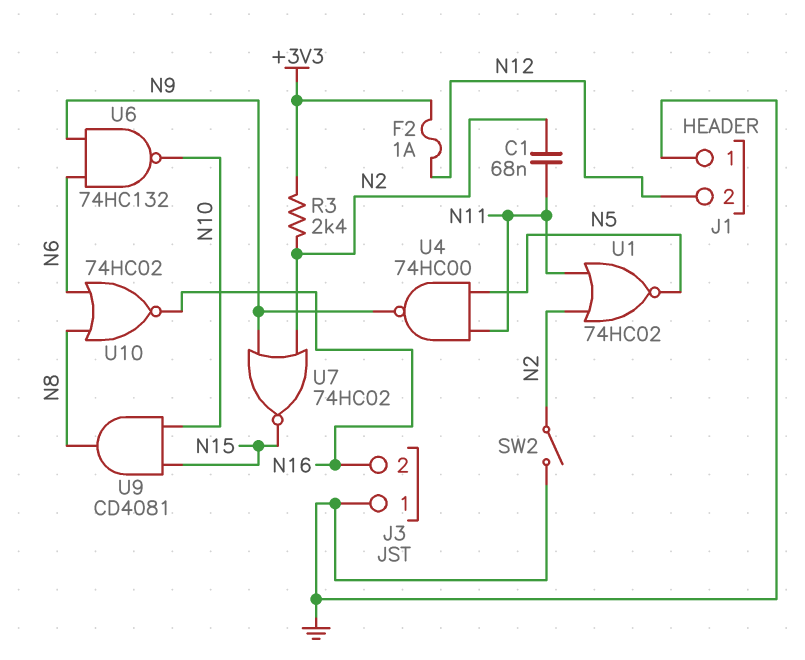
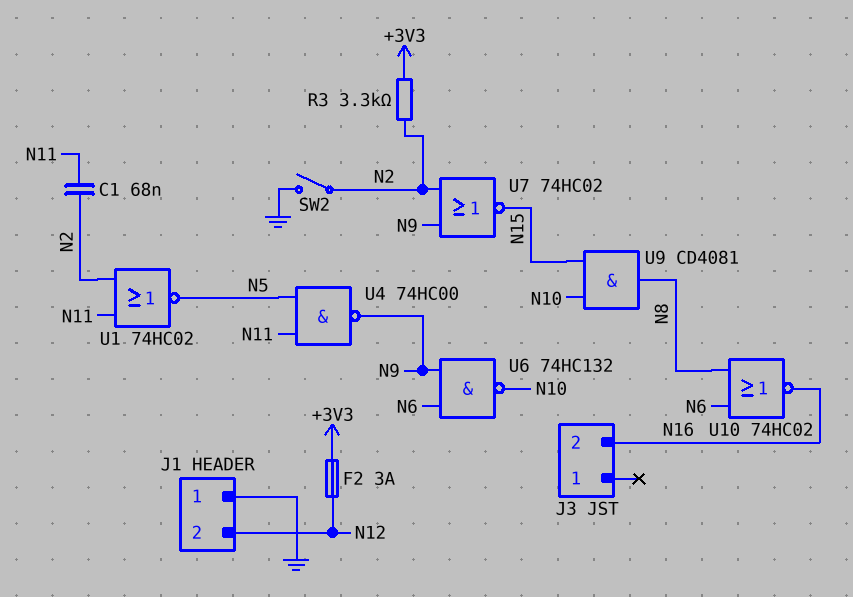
F2: 1A (+3V3, N12) -> 3A (+3V3, N12)
J3 pin 1: GND -> none
R3: 2.4k (+3V3, N2) -> 3.3k (+3V3, N2)

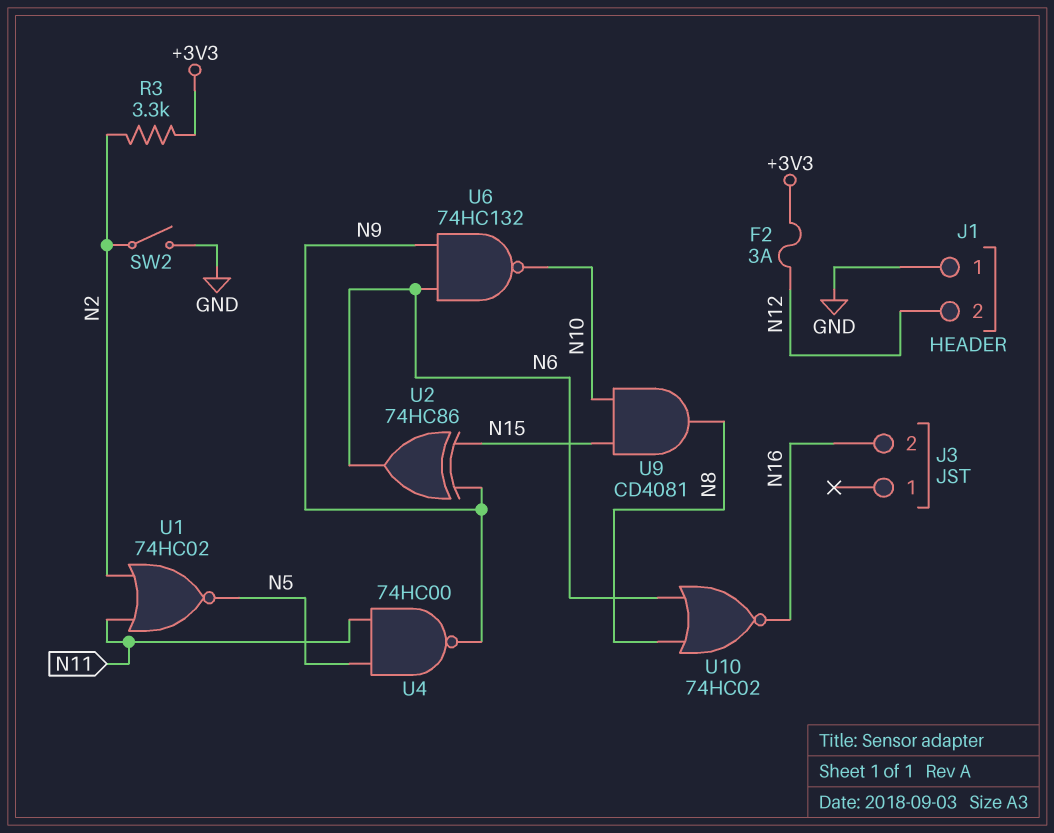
C1: 68nF (N2, N11) -> none
U2: none -> XOR 74HC86 (in N9, in N15, out N6)
U7: NOR 74HC02 (in N2, in N9, out N15) -> none

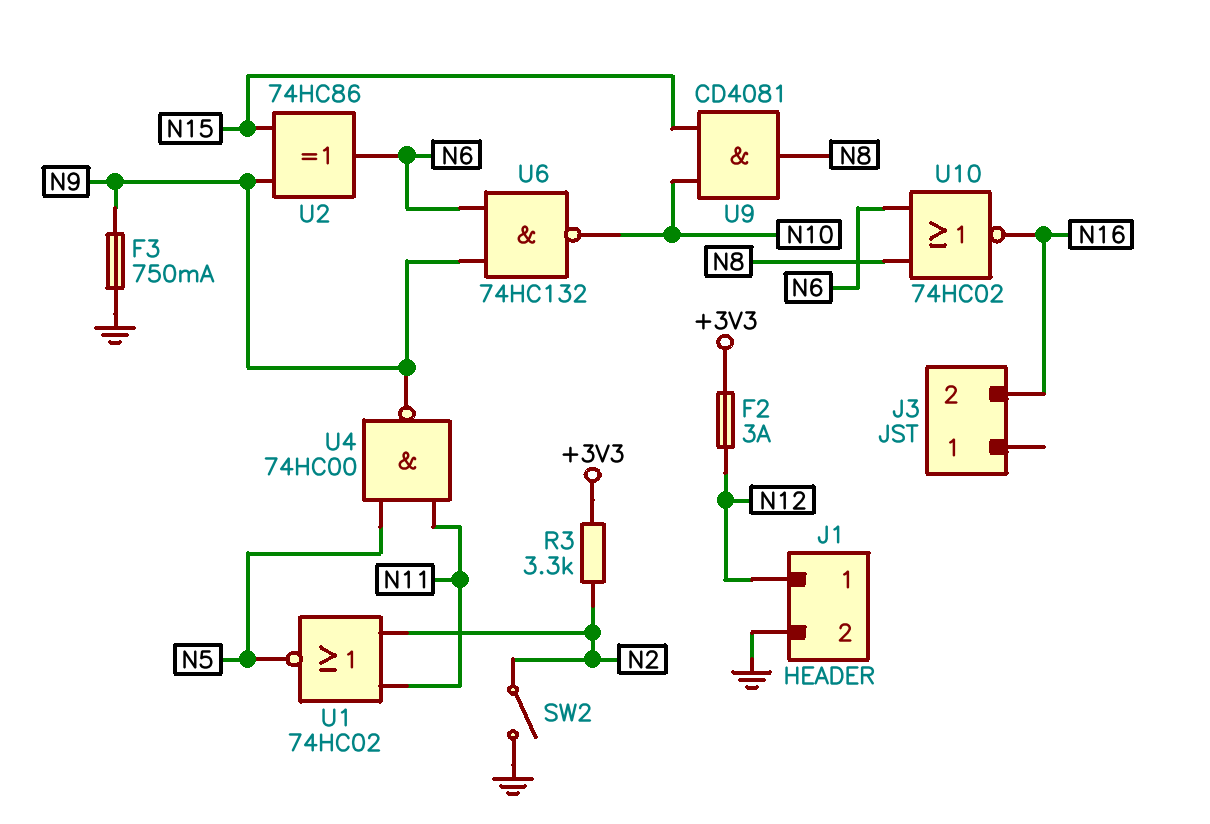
F3: none -> 750mA (GND, N9)
J1 pin 1: GND -> N12
J1 pin 2: N12 -> GND

